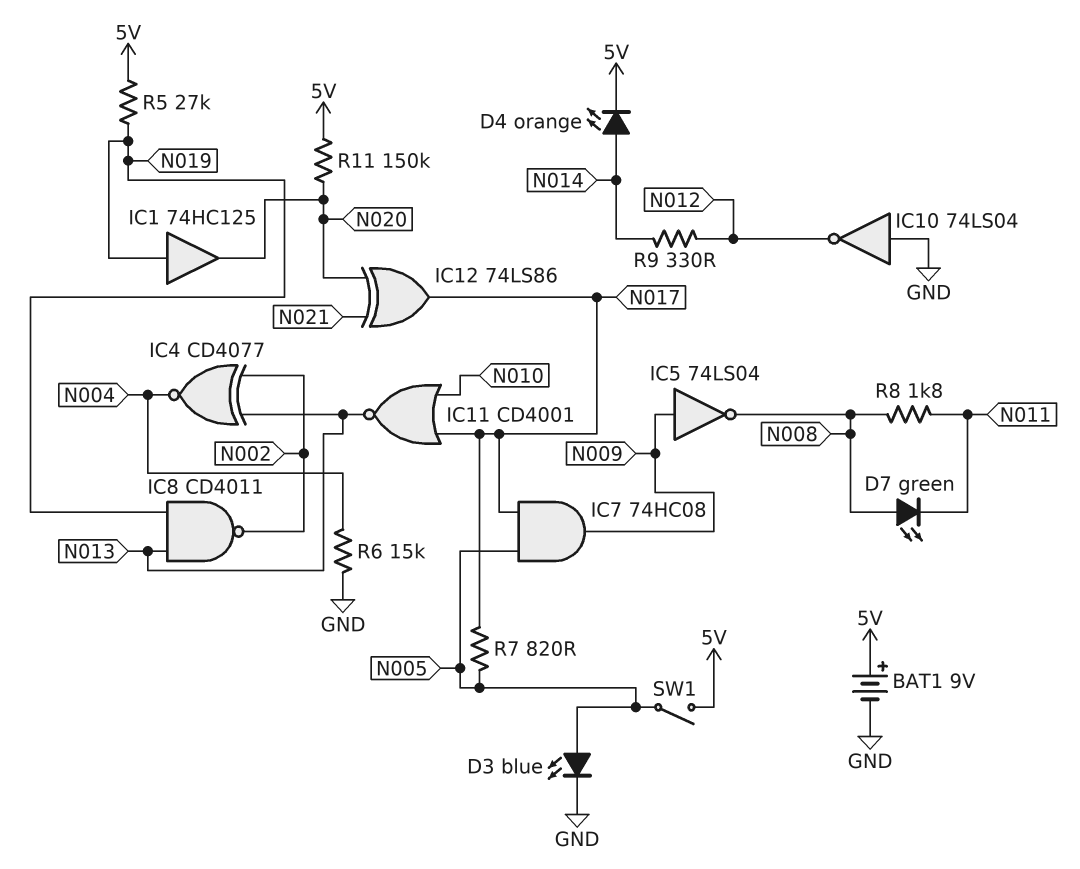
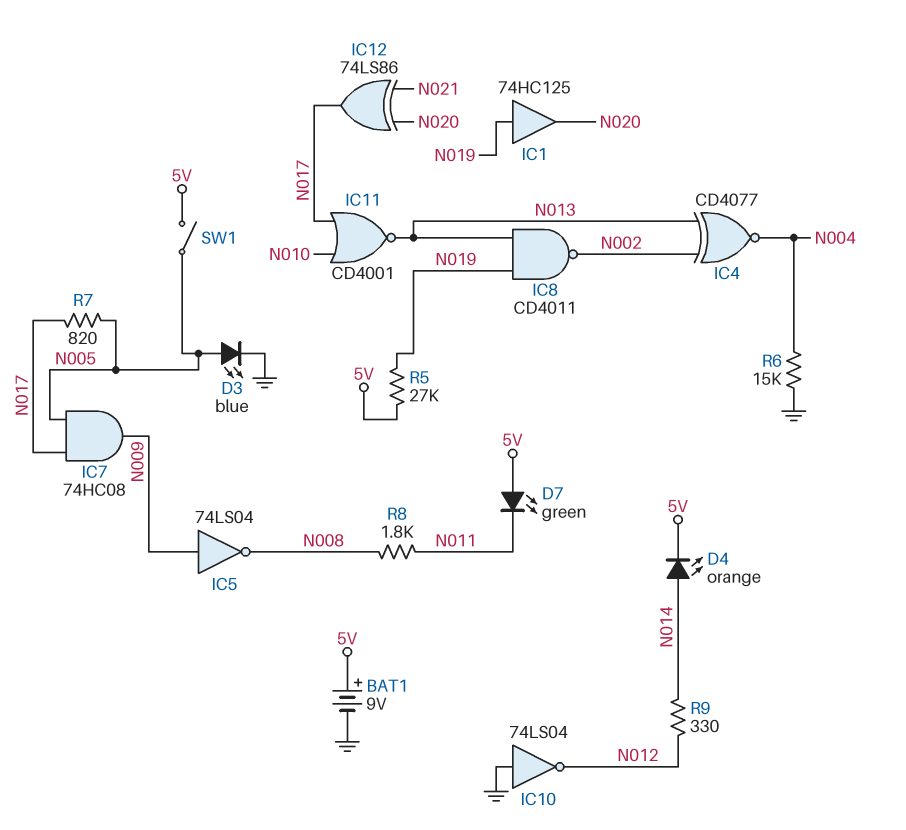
D7: LED green (A N008, K N011) -> LED green (A 5V, K N011)
R11: 150k (5V, N020) -> none

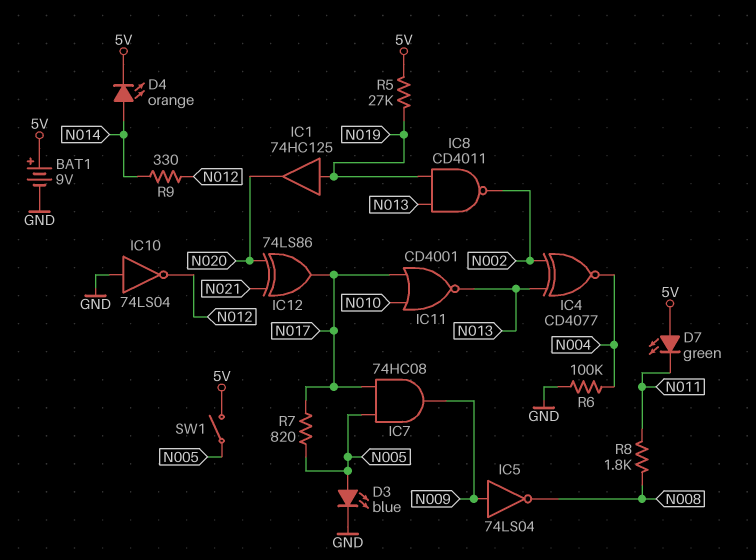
R6: 15k (GND, N004) -> 100k (GND, N004)

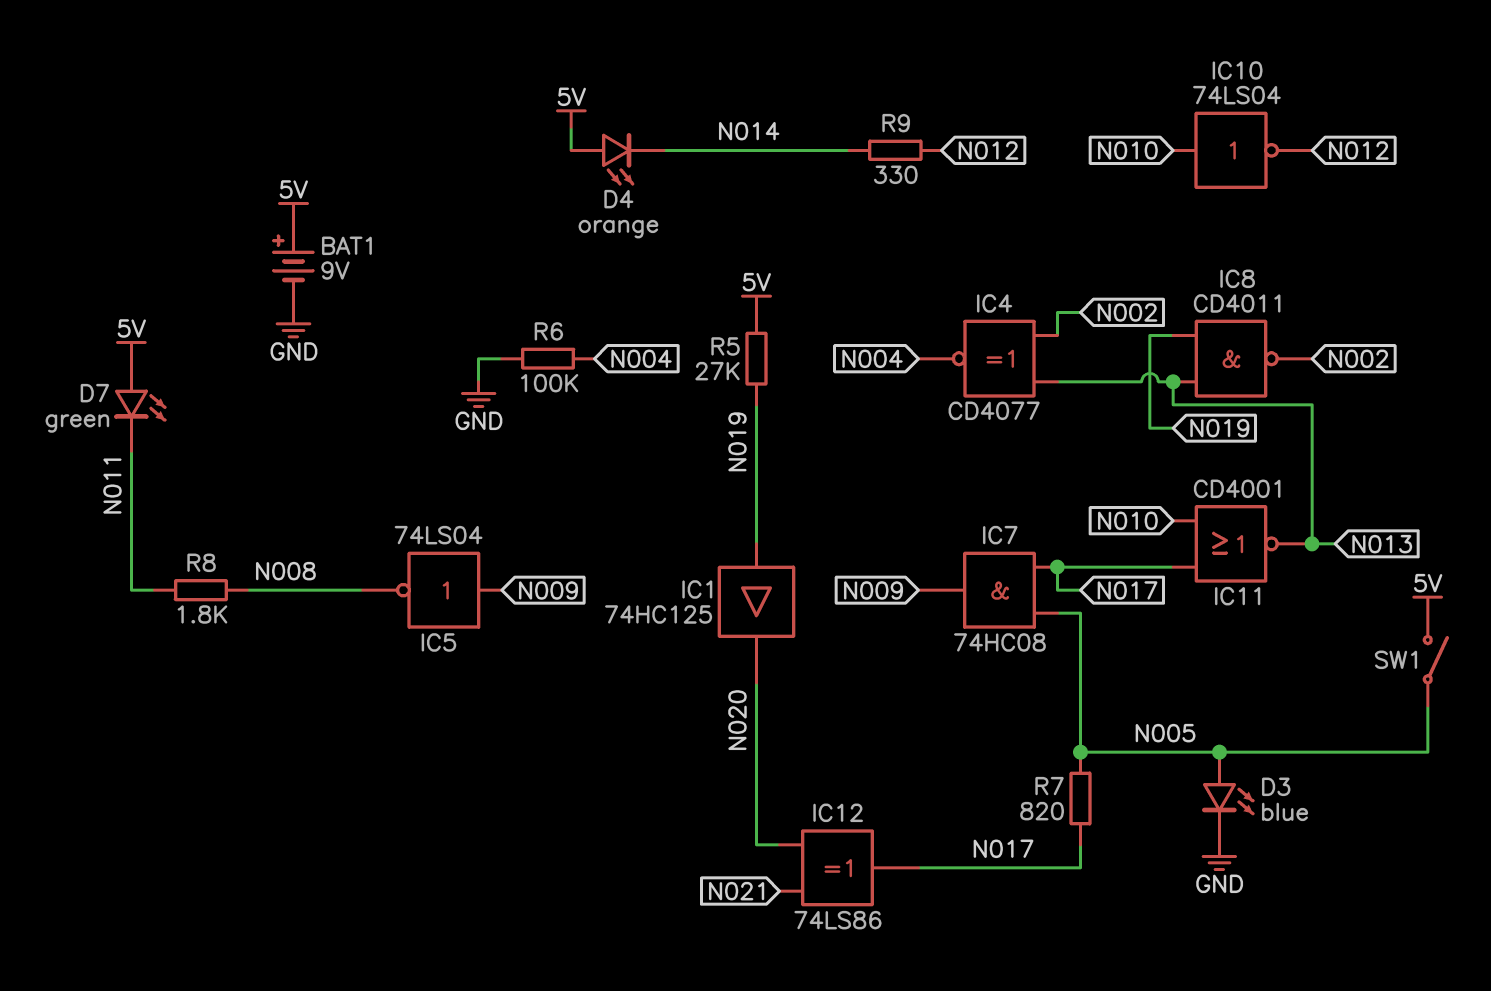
D4: LED orange (A N014, K 5V) -> LED orange (A 5V, K N014)
IC10: NOT 74LS04 (in GND, out N012) -> NOT 74LS04 (in N010, out N012)

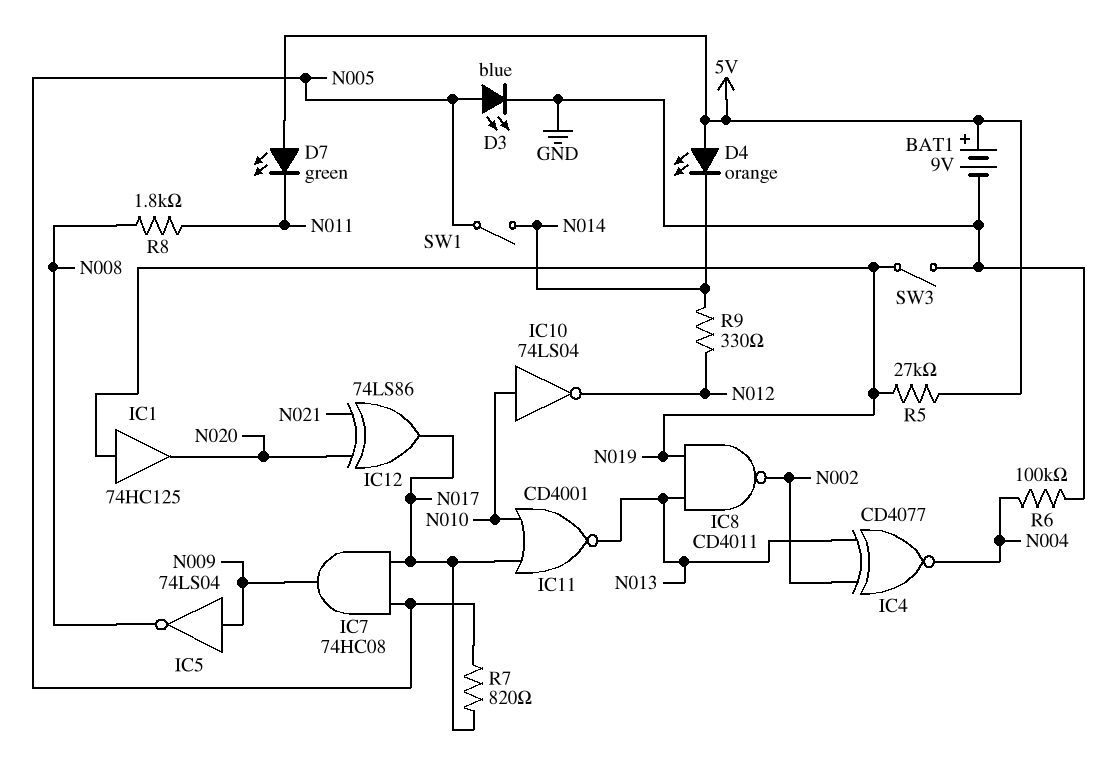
SW1: switch (5V, N005) -> switch (N005, N014)
SW3: none -> switch (GND, N019)

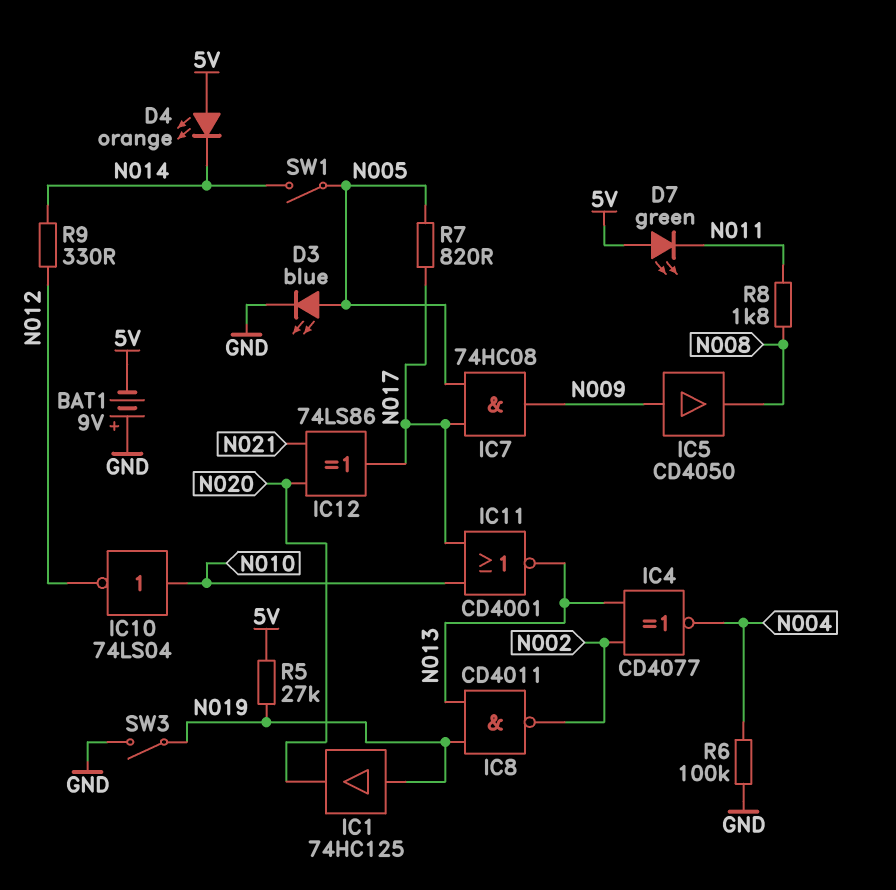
BAT1: 9V (plus 5V, minus GND) -> 9V (plus GND, minus 5V)
IC5: NOT 74LS04 (in N009, out N008) -> buffer CD4050 (in N009, out N008)

